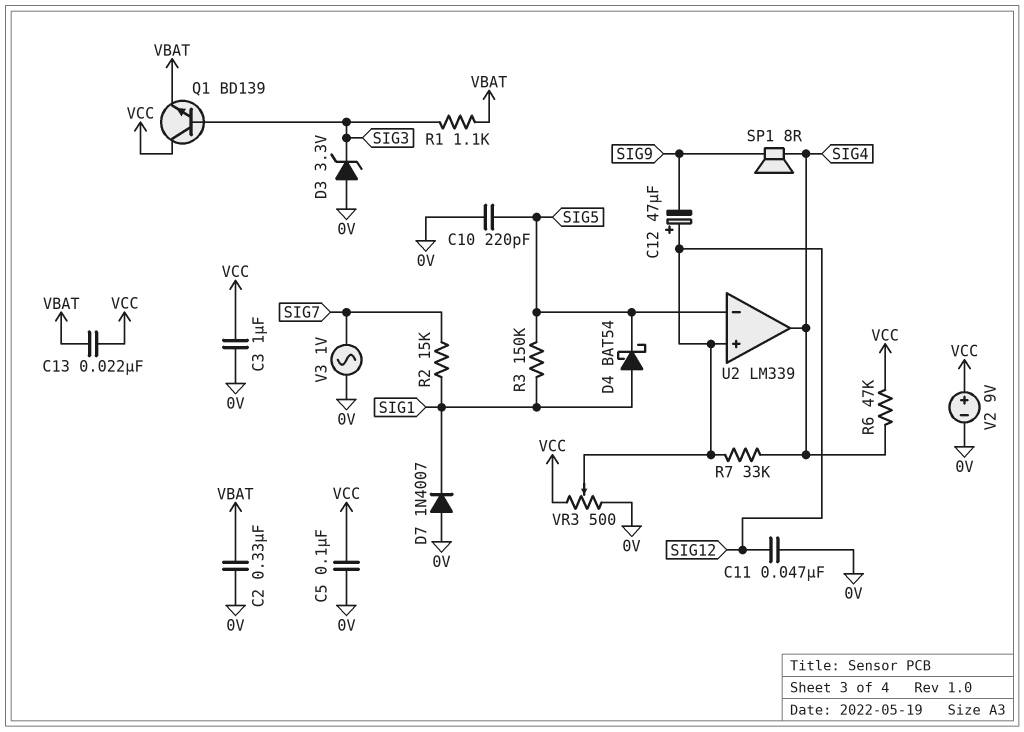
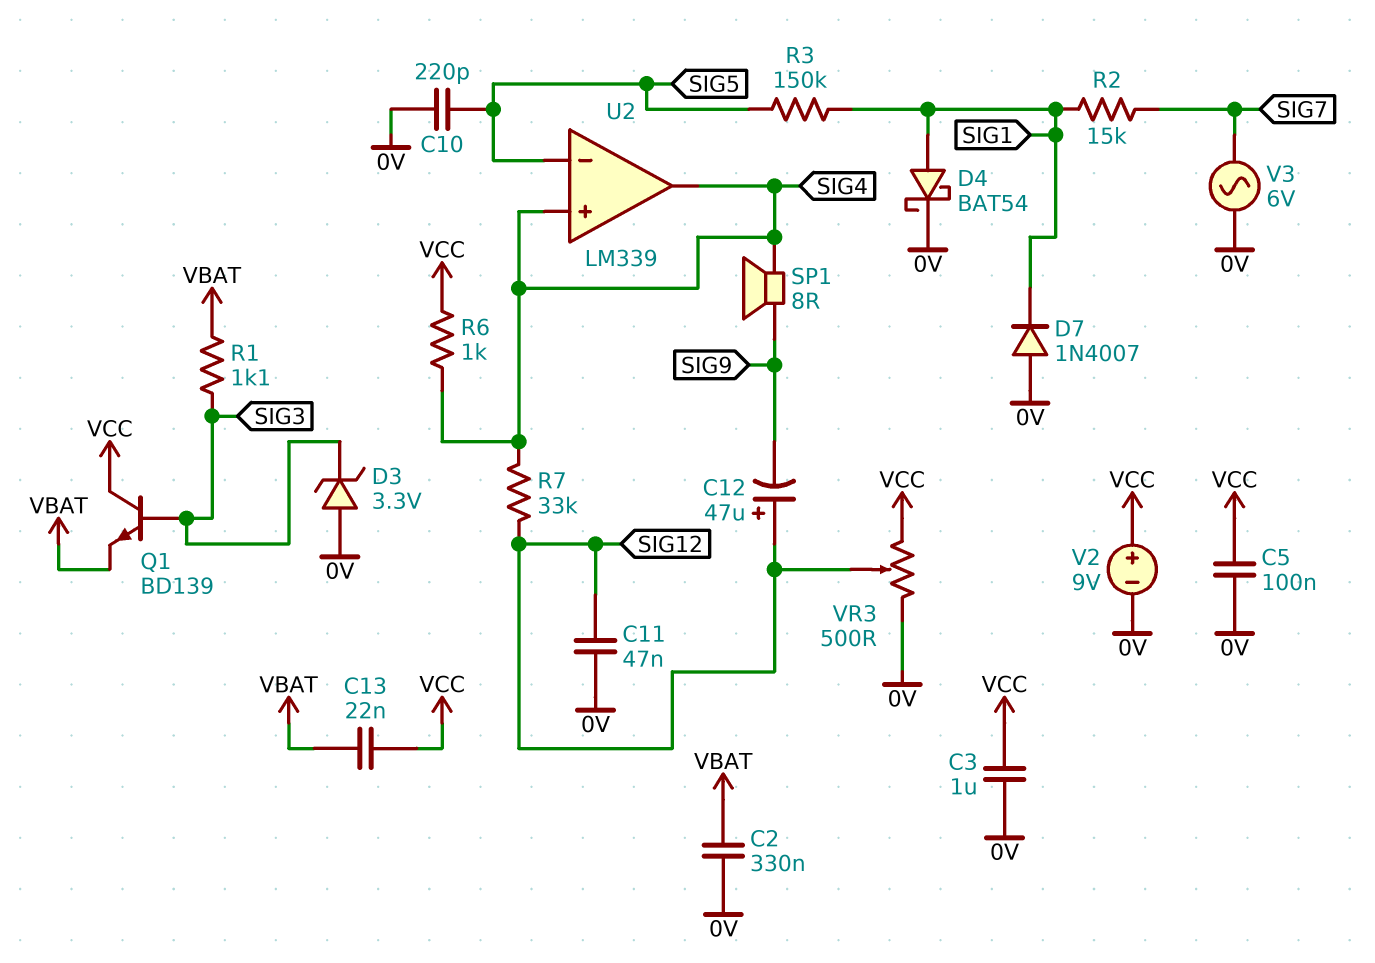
D4: schottky BAT54 (A SIG1, K SIG5) -> schottky BAT54 (A SIG1, K 0V)
R6: 47k (SIG4, VCC) -> 1k (SIG4, VCC)
U2 pin in+: SIG12 -> SIG4
V3: AC 1V (0V, SIG7) -> AC 6V (0V, SIG7)

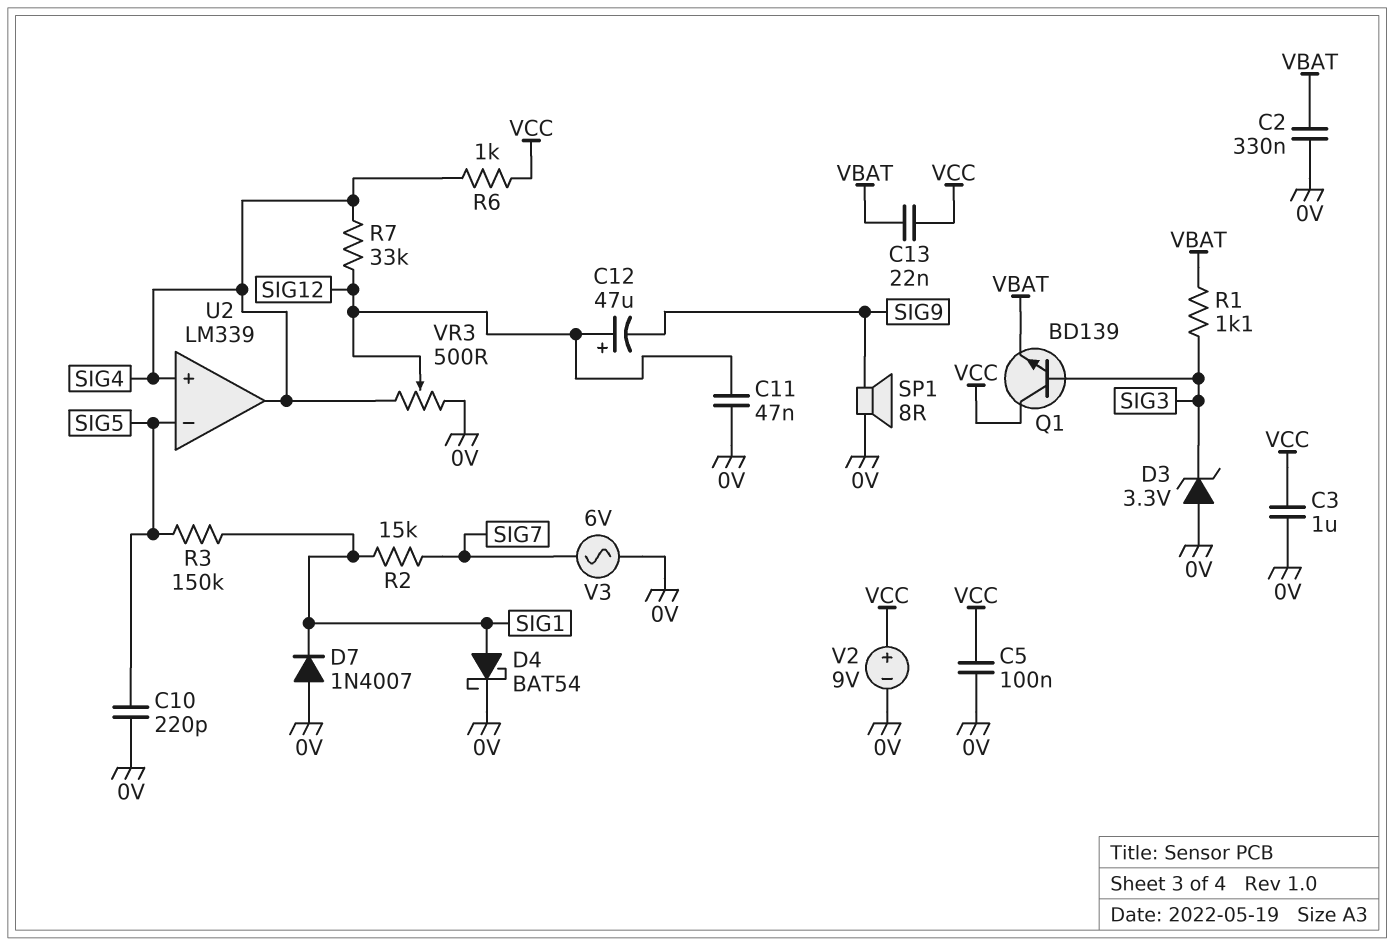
SP1: speaker 8R (SIG4, SIG9) -> speaker 8R (0V, SIG9)
VR3: 500 (0V, VCC, wiper SIG12) -> 500 (0V, SIG4, wiper SIG12)

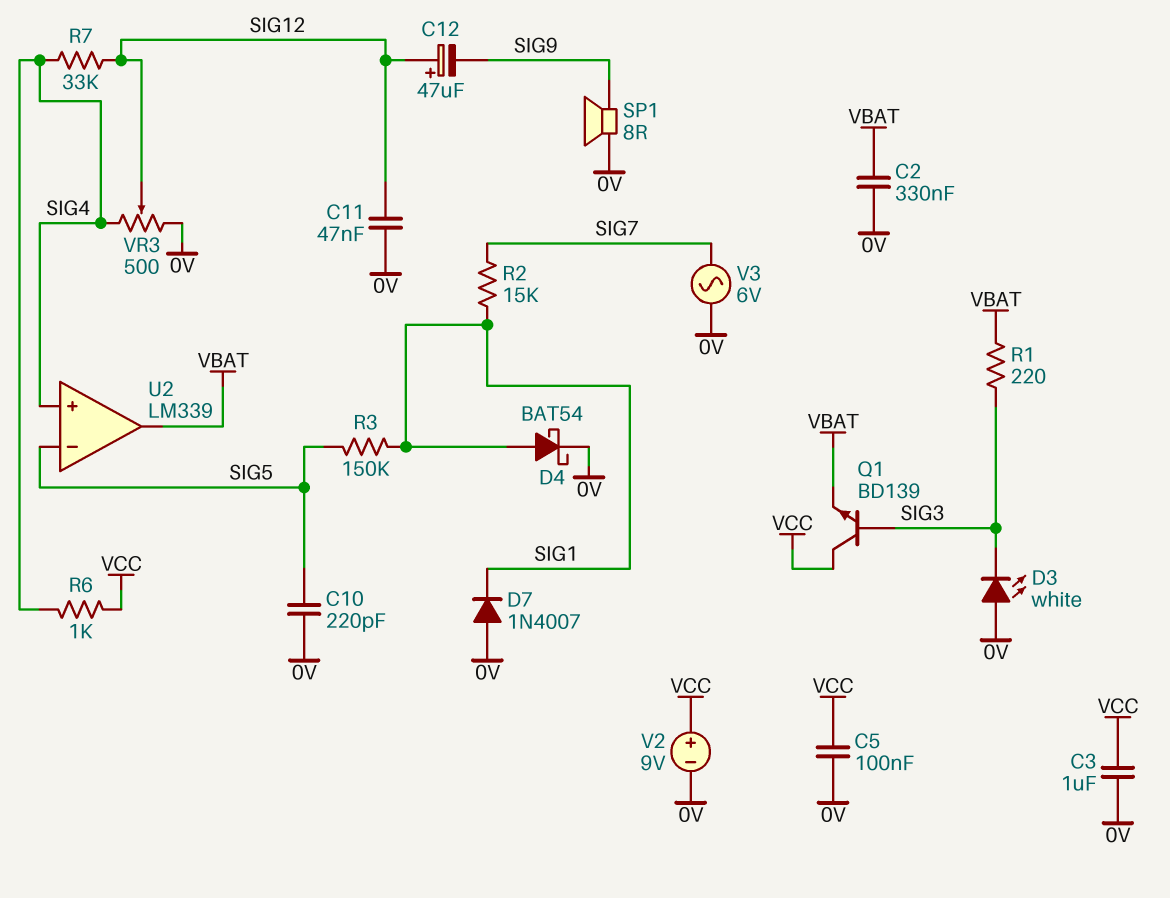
C13: 22nF (VBAT, VCC) -> none
D3: zener 3.3V (A 0V, K SIG3) -> LED white (A 0V, K SIG3)
R1: 1.1k (SIG3, VBAT) -> 220 (SIG3, VBAT)
U2 pin out: SIG4 -> VBAT

